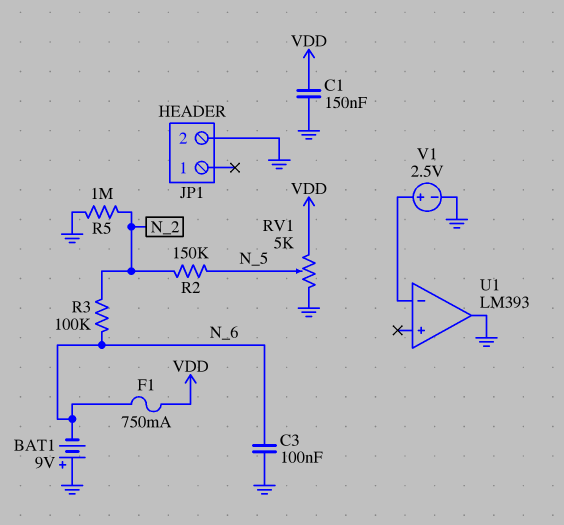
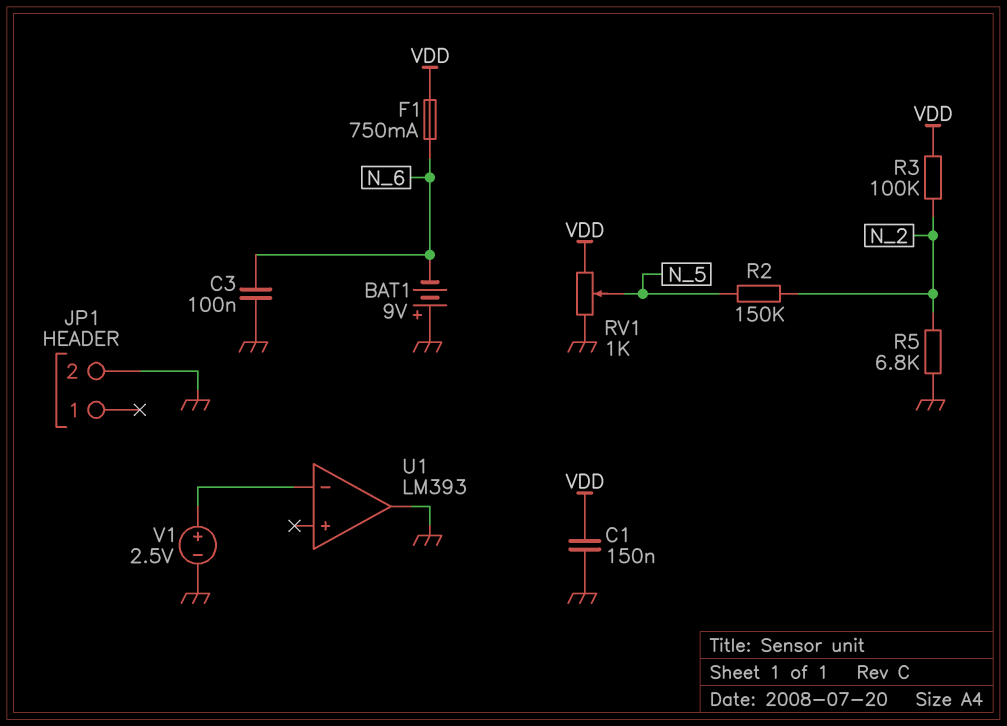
R3: 100k (N_2, N_6) -> 100k (N_2, VDD)
R5: 1M (GND, N_2) -> 6.8k (GND, N_2)
RV1: 5k (GND, VDD, wiper N_5) -> 1k (GND, VDD, wiper N_5)

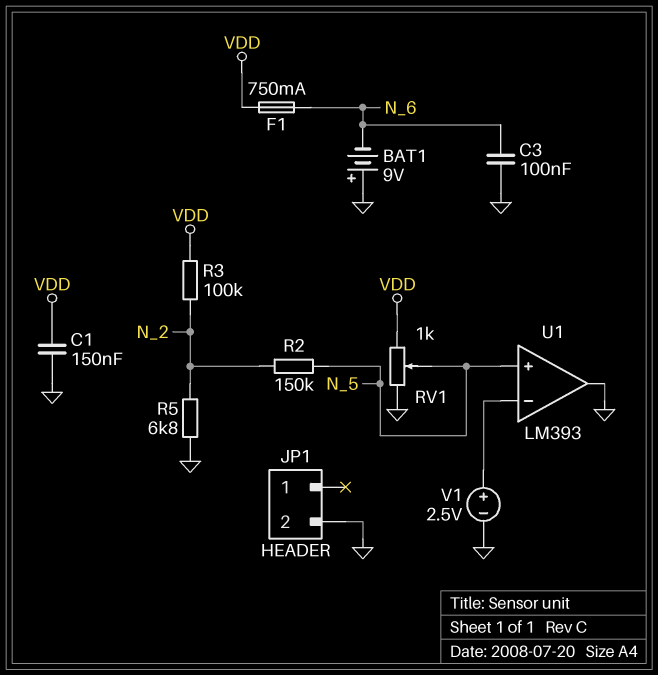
U1 pin in+: none -> N_5

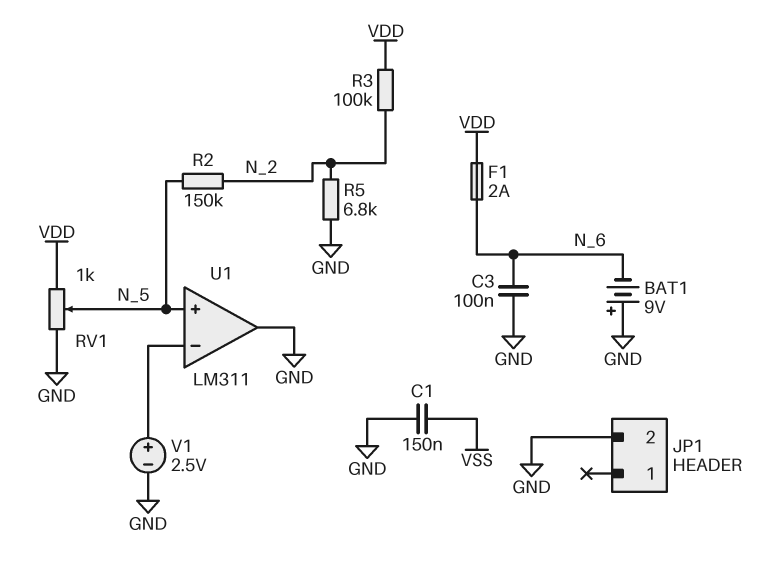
C1: 150nF (GND, VDD) -> 150nF (GND, VSS)
F1: 750mA (N_6, VDD) -> 2A (N_6, VDD)
U1: LM393 -> LM311

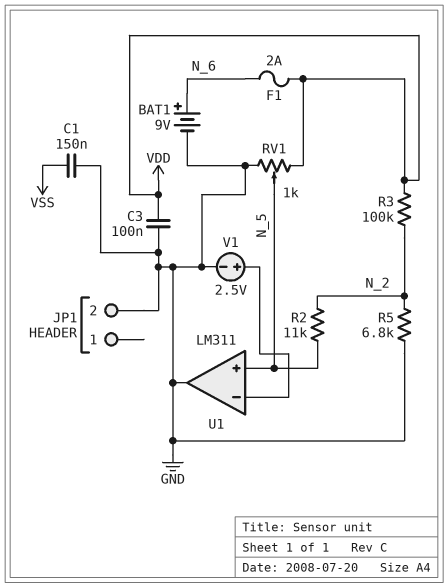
BAT1: 9V (plus GND, minus N_6) -> 9V (plus N_6, minus GND)
C3: 100nF (GND, N_6) -> 100nF (GND, VDD)
R2: 150k (N_2, N_5) -> 11k (N_2, N_5)

